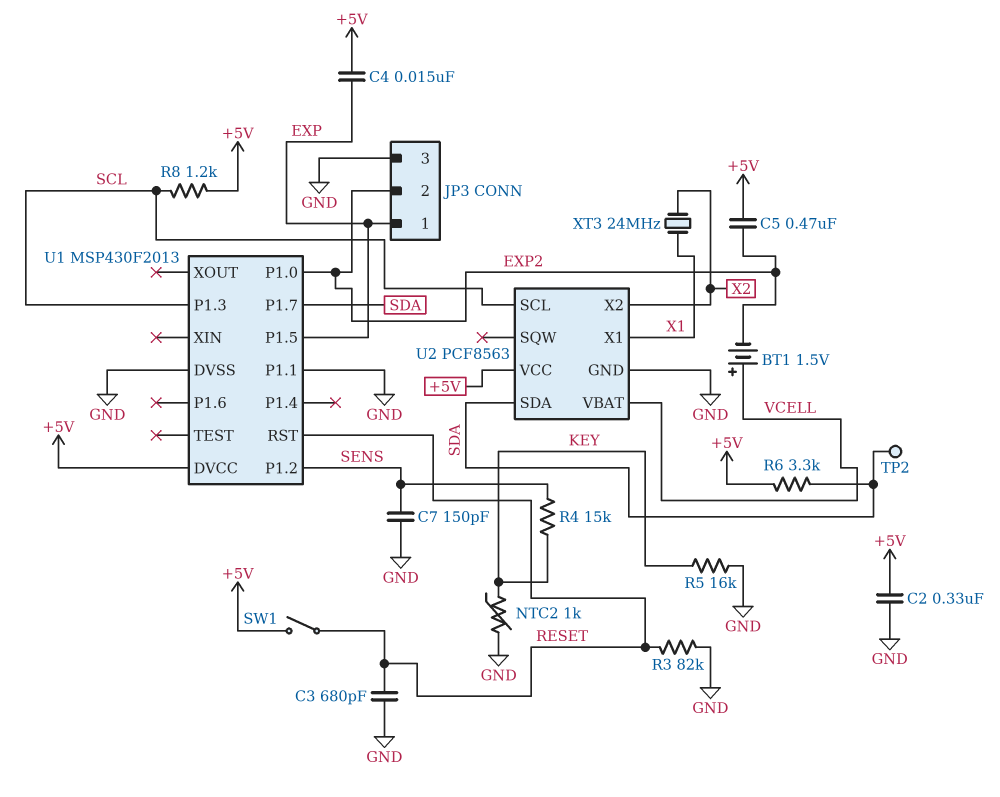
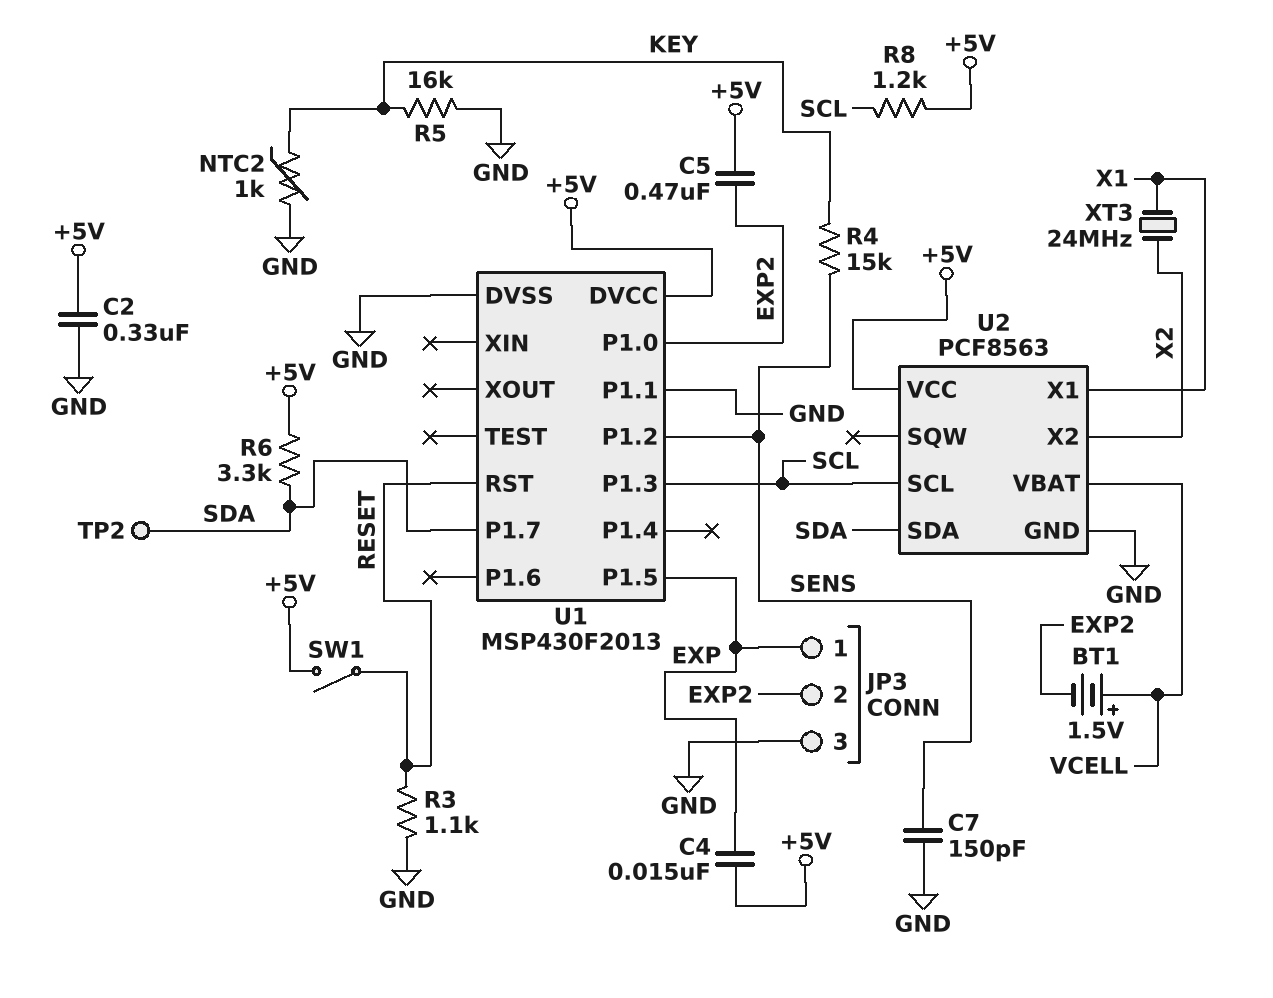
C3: 680pF (GND, RESET) -> none
R3: 82k (GND, RESET) -> 1.1k (GND, RESET)

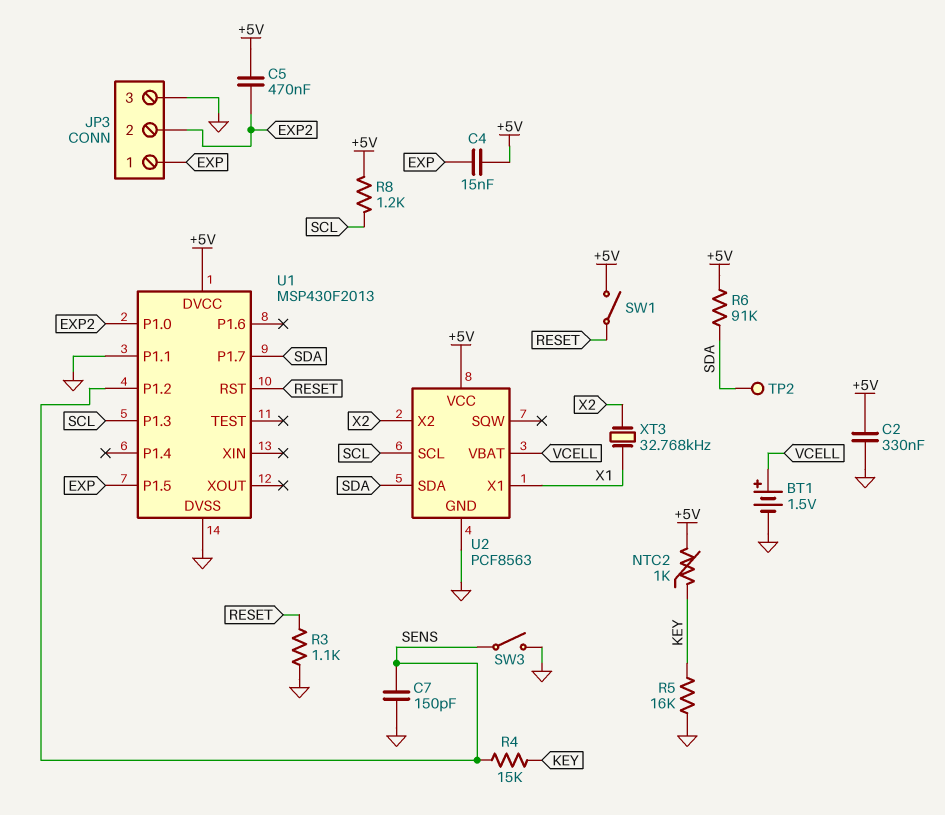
BT1: 1.5V (plus VCELL, minus EXP2) -> 1.5V (plus VCELL, minus GND)
NTC2: 1k (GND, KEY) -> 1k (+5V, KEY)
R6: 3.3k (+5V, SDA) -> 91k (+5V, SDA)
SW3: none -> switch (GND, SENS)
XT3: 24MHz (X1, X2) -> 32.768kHz (X1, X2)

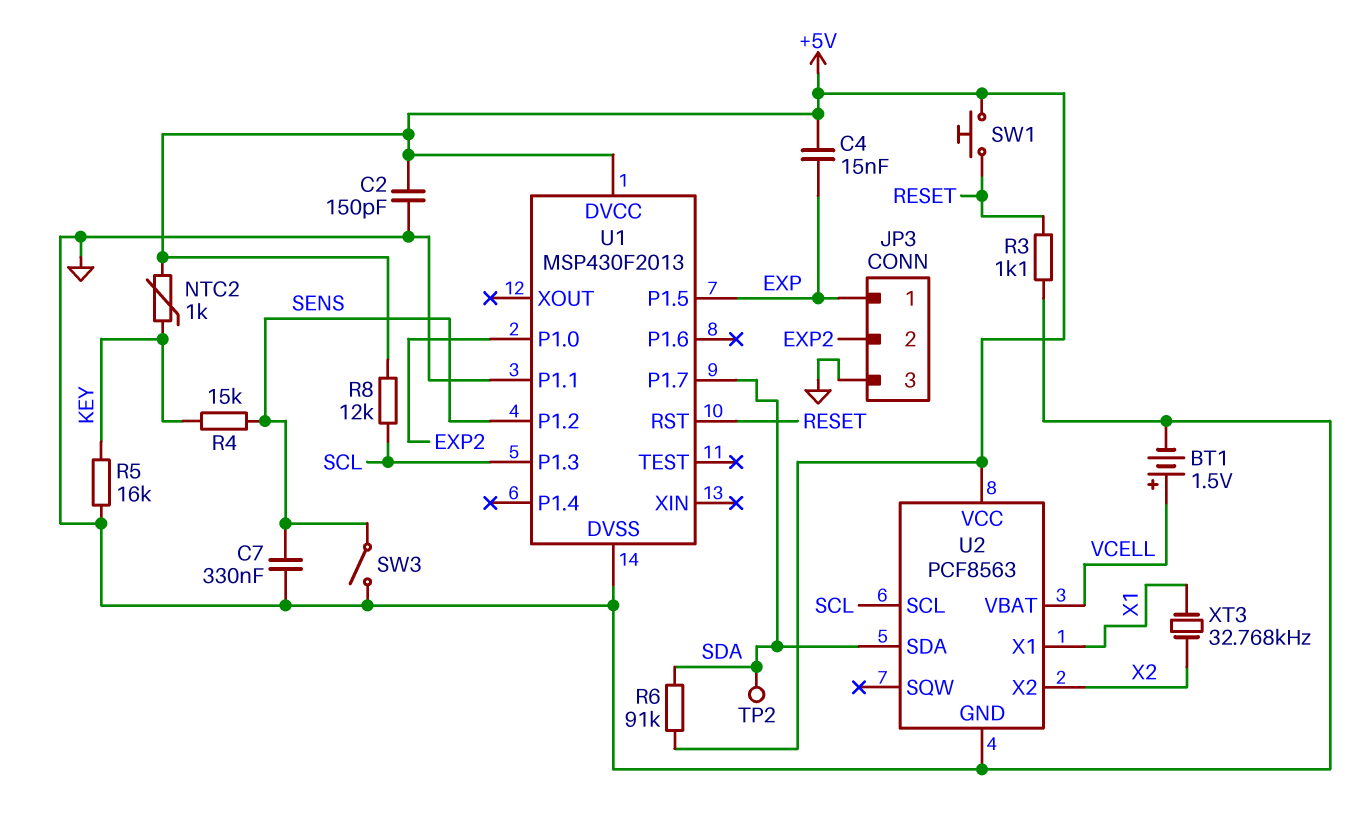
C2: 330nF (+5V, GND) -> 150pF (+5V, GND)
C5: 470nF (+5V, EXP2) -> none
C7: 150pF (GND, SENS) -> 330nF (GND, SENS)
R8: 1.2k (+5V, SCL) -> 12k (+5V, SCL)
SW1: switch (+5V, RESET) -> button (+5V, RESET)

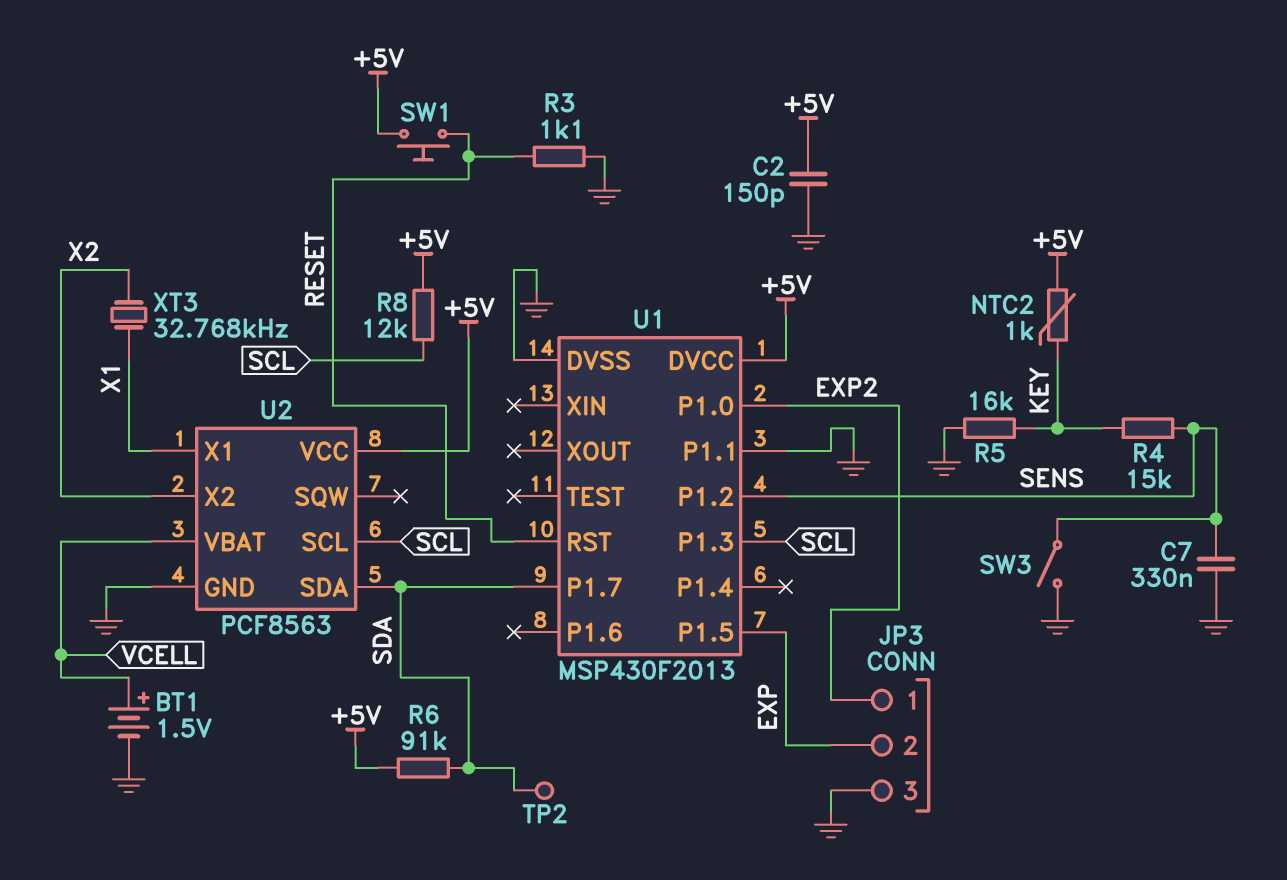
C4: 15nF (+5V, EXP) -> none
JP3 pin 1: EXP -> EXP2
JP3 pin 2: EXP2 -> EXP

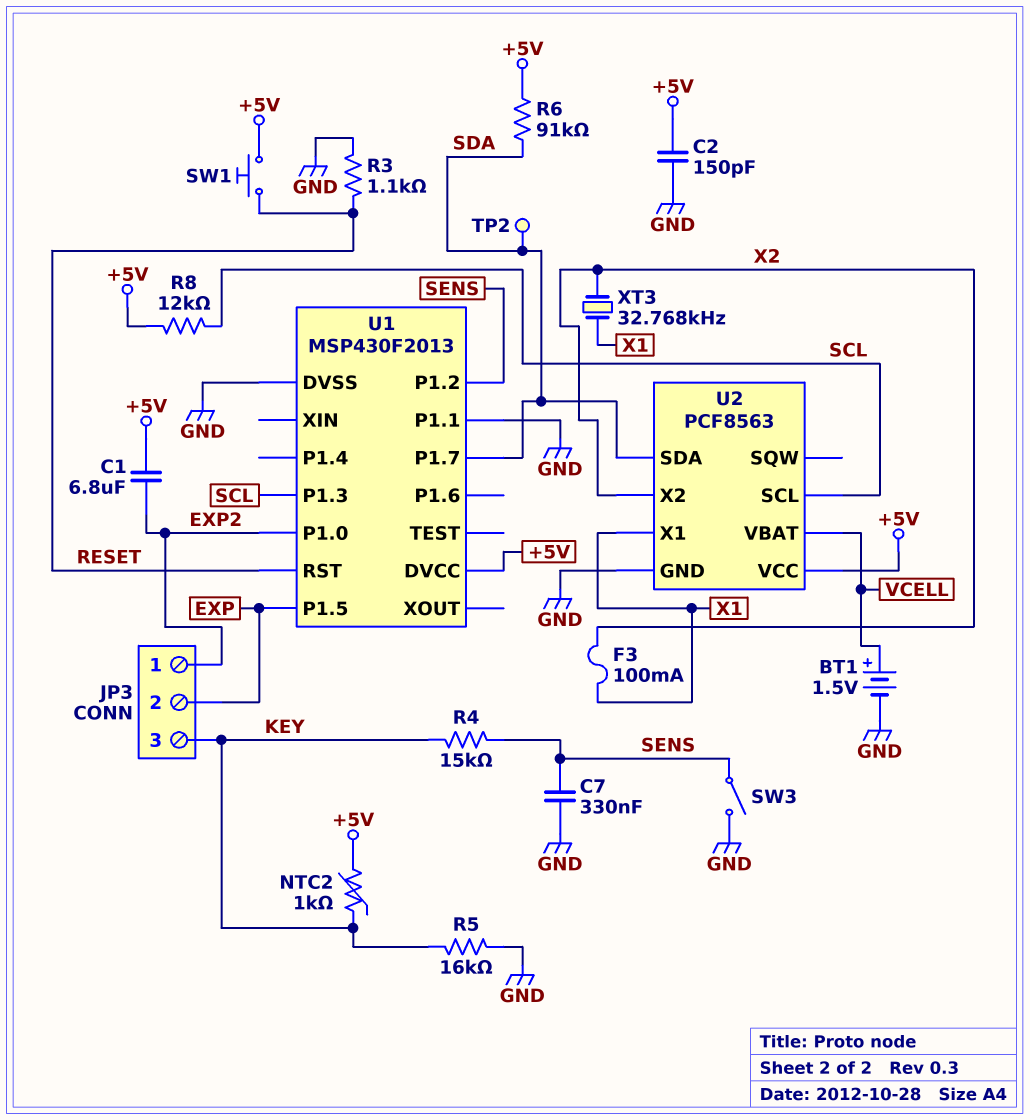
C1: none -> 6.8uF (+5V, EXP2)
F3: none -> 100mA (X1, X2)
JP3 pin 3: GND -> KEY

